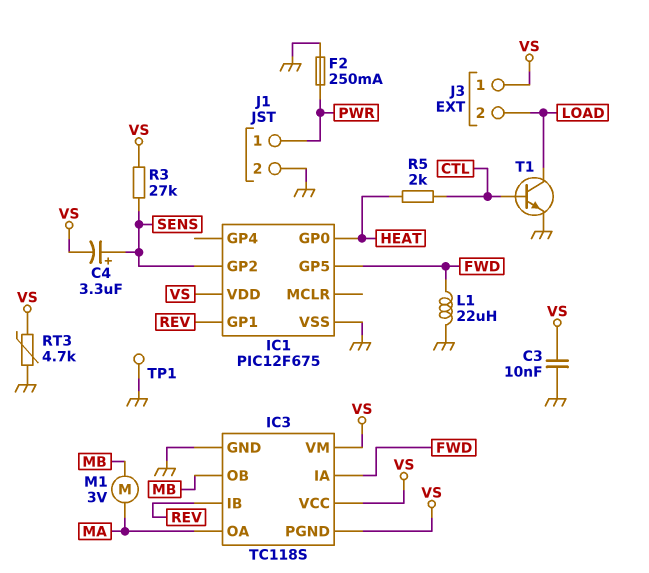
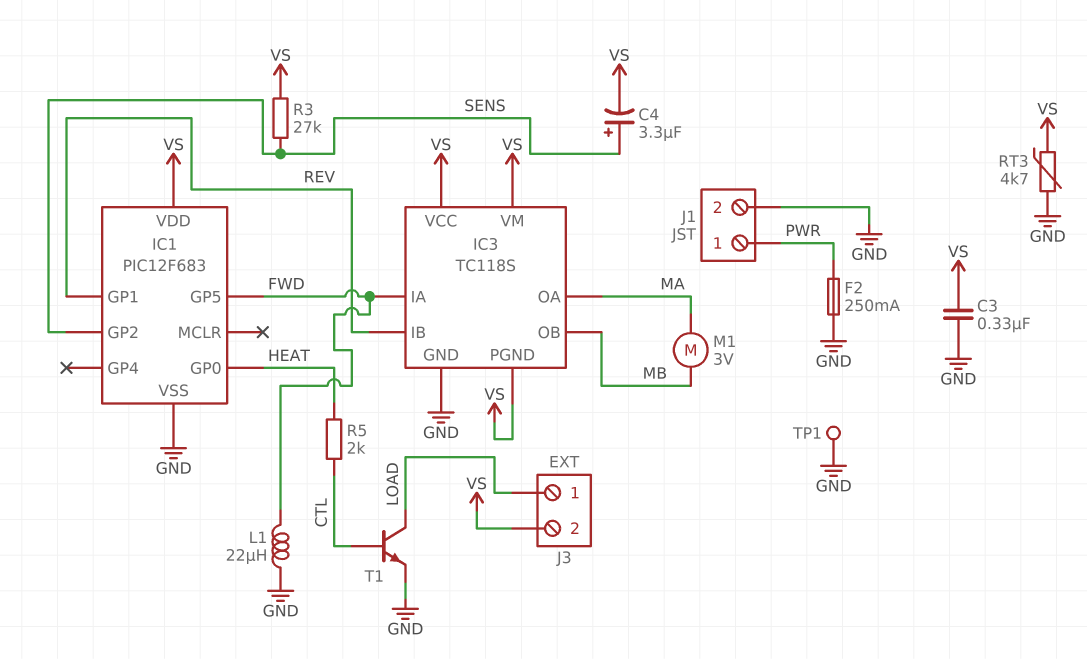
C3: 10nF (GND, VS) -> 330nF (GND, VS)
IC1: PIC12F675 -> PIC12F683
J3 pin 1: VS -> LOAD
J3 pin 2: LOAD -> VS

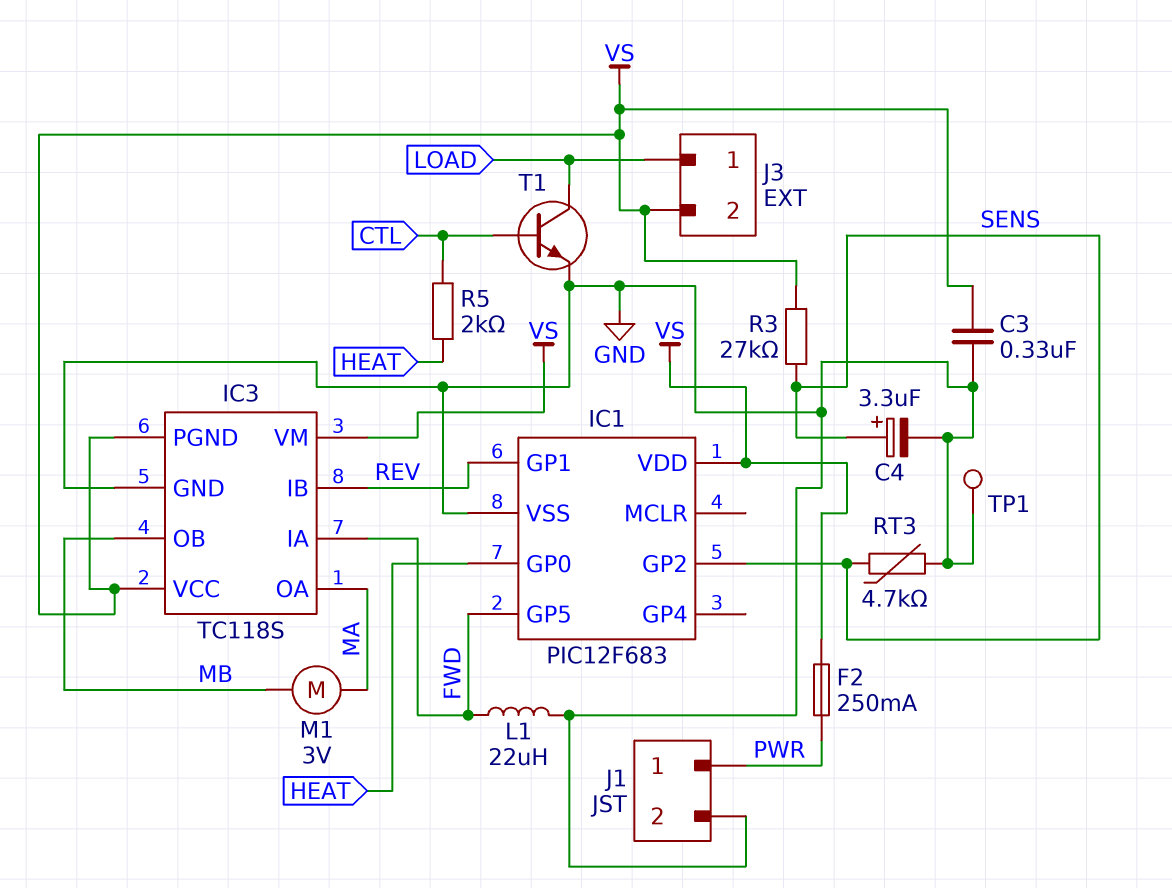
C4: 3.3uF (plus SENS, minus VS) -> 3.3uF (plus SENS, minus GND)
F2: 250mA (GND, PWR) -> 250mA (PWR, VS)
RT3: 4.7k (GND, VS) -> 4.7k (GND, SENS)

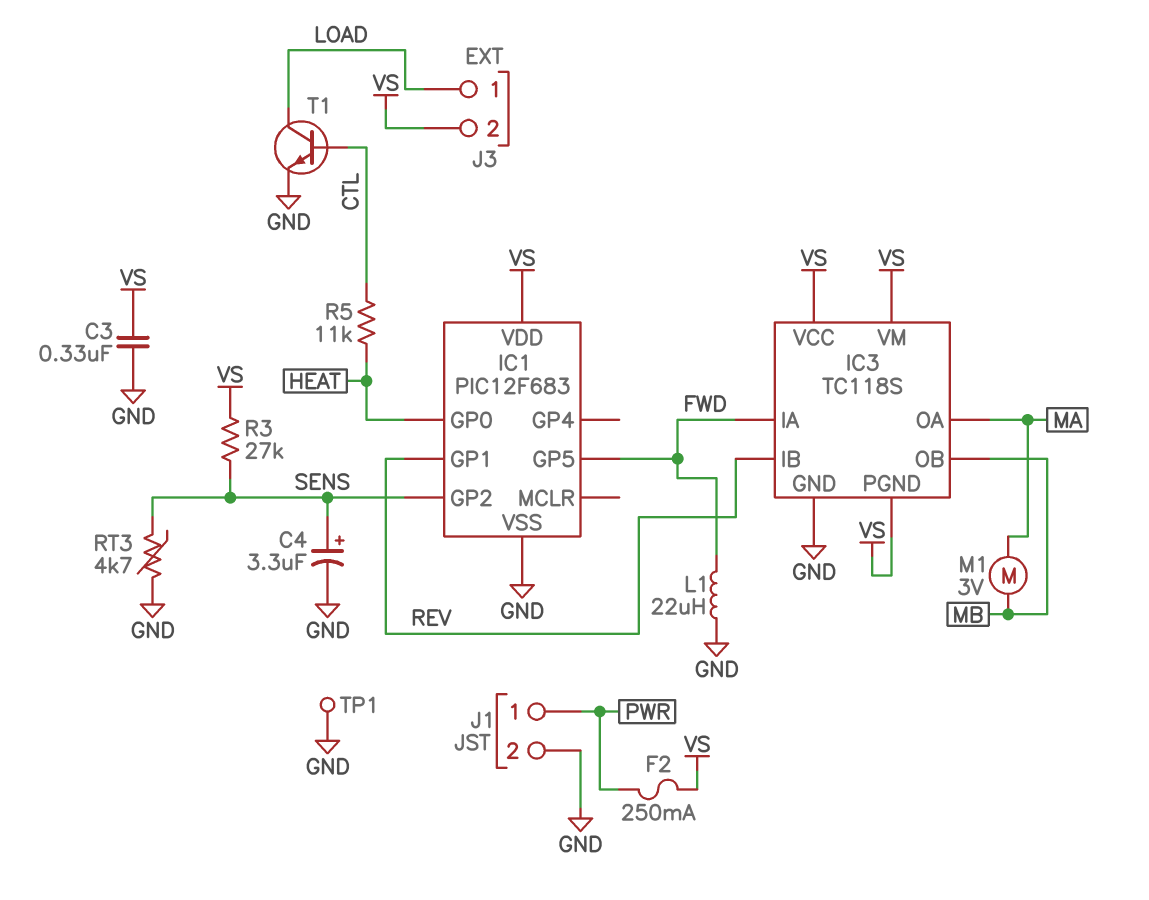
R5: 2k (CTL, HEAT) -> 11k (CTL, HEAT)

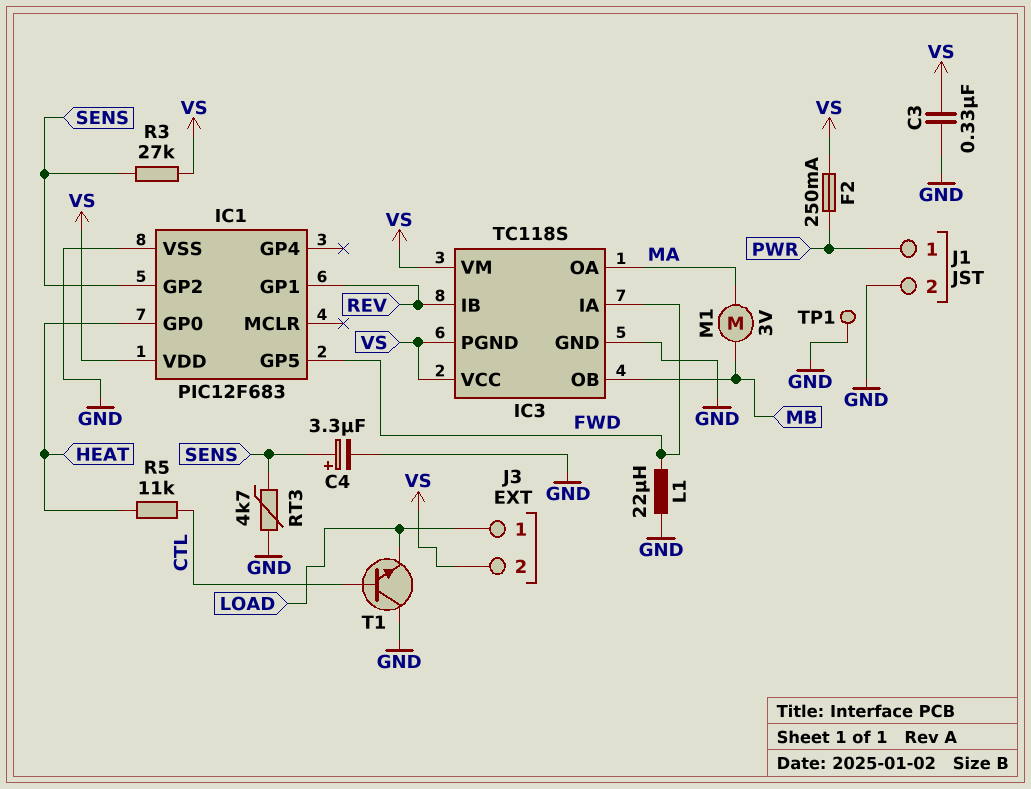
T1: NPN (B CTL, C LOAD, E GND) -> NPN (B CTL, C GND, E LOAD)

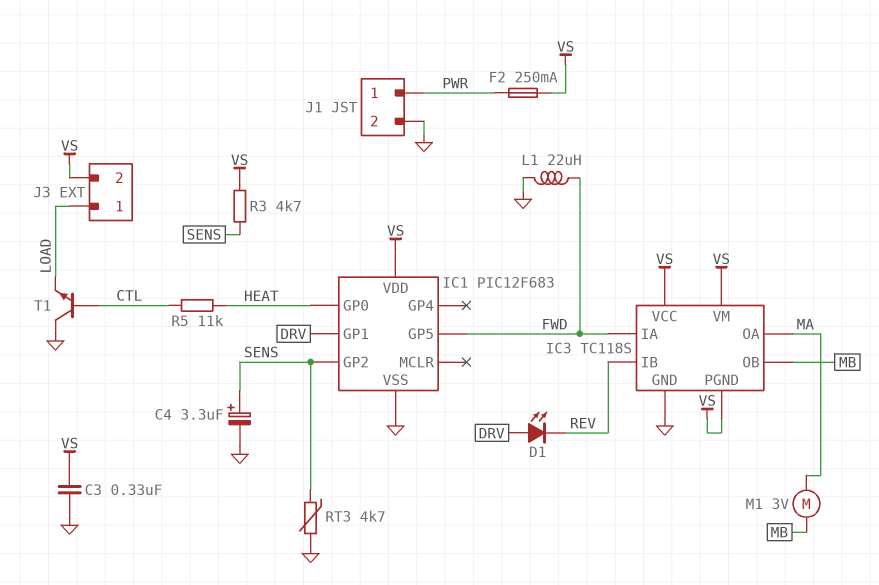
D1: none -> LED (A DRV, K REV)
IC1 pin GP1: REV -> DRV
R3: 27k (SENS, VS) -> 4.7k (SENS, VS)
TP1: test point (GND) -> none

